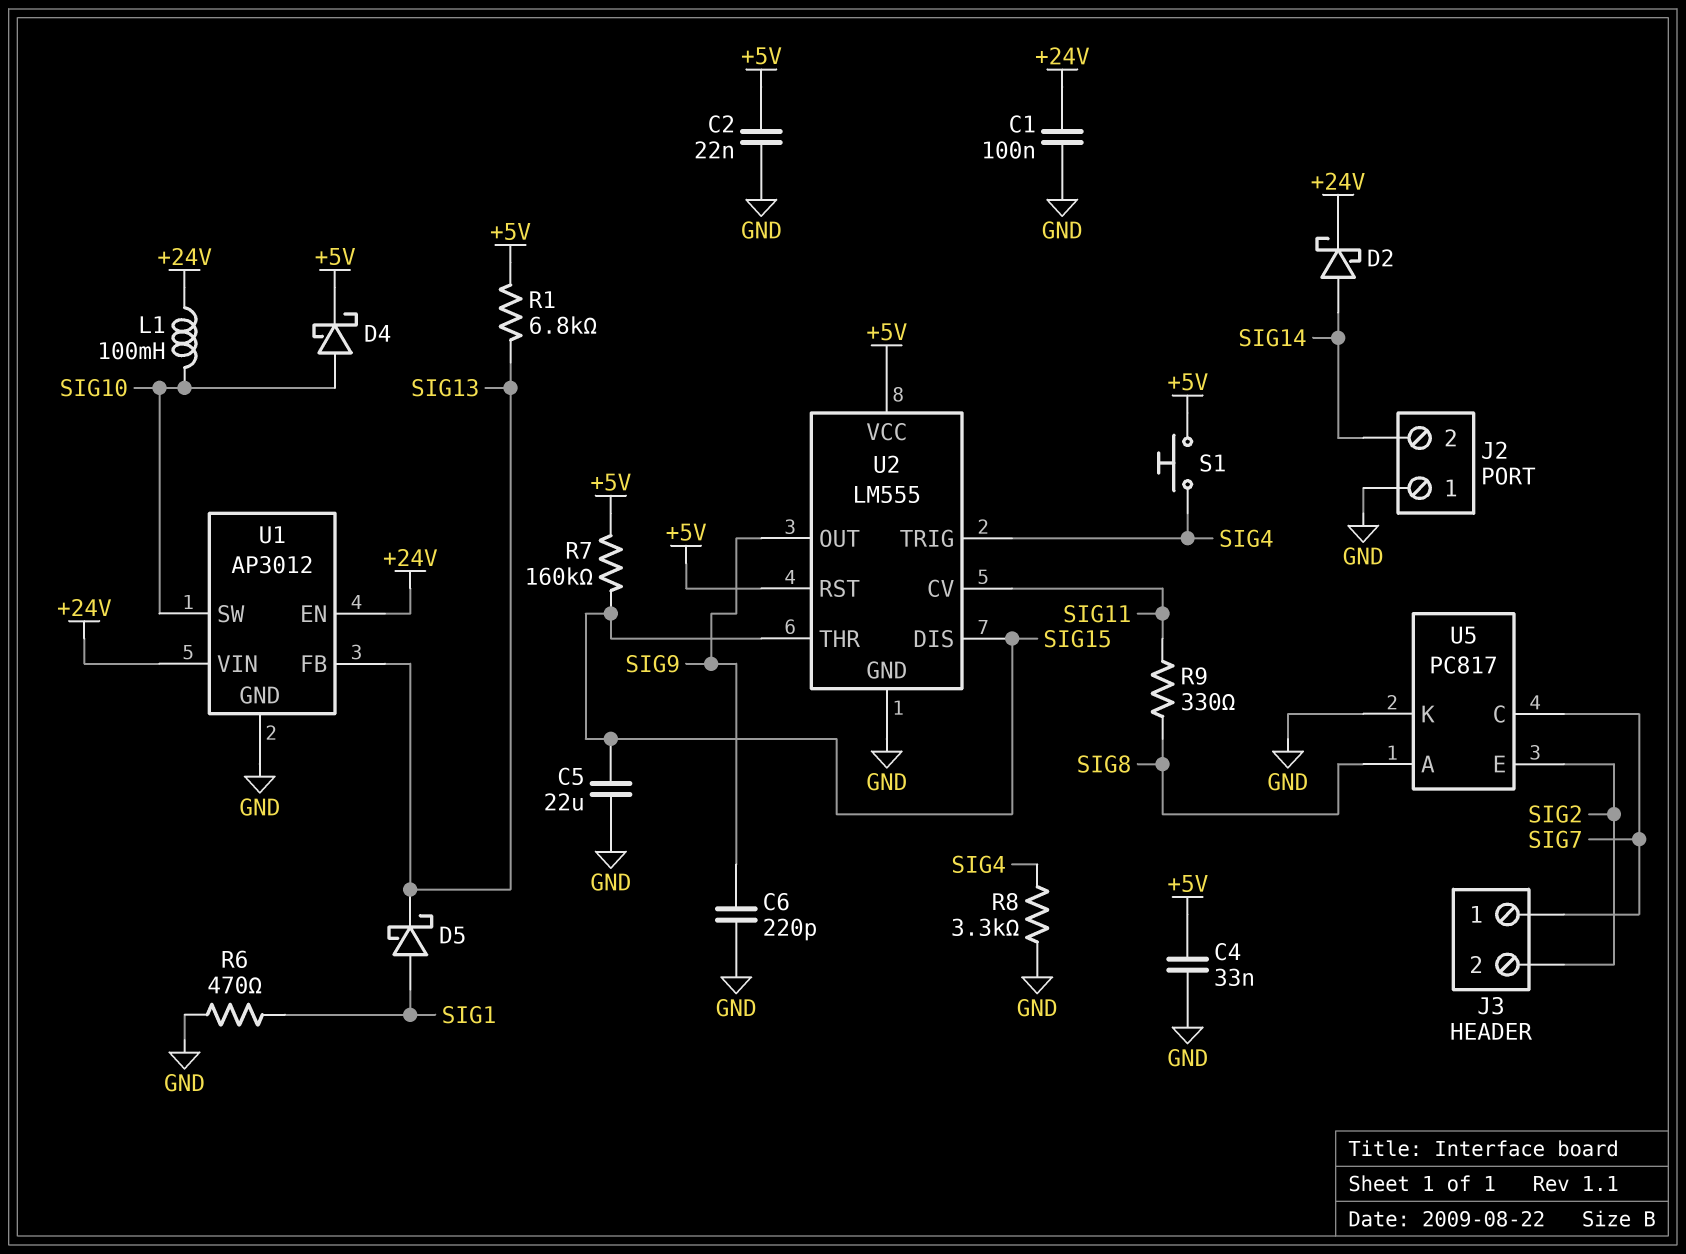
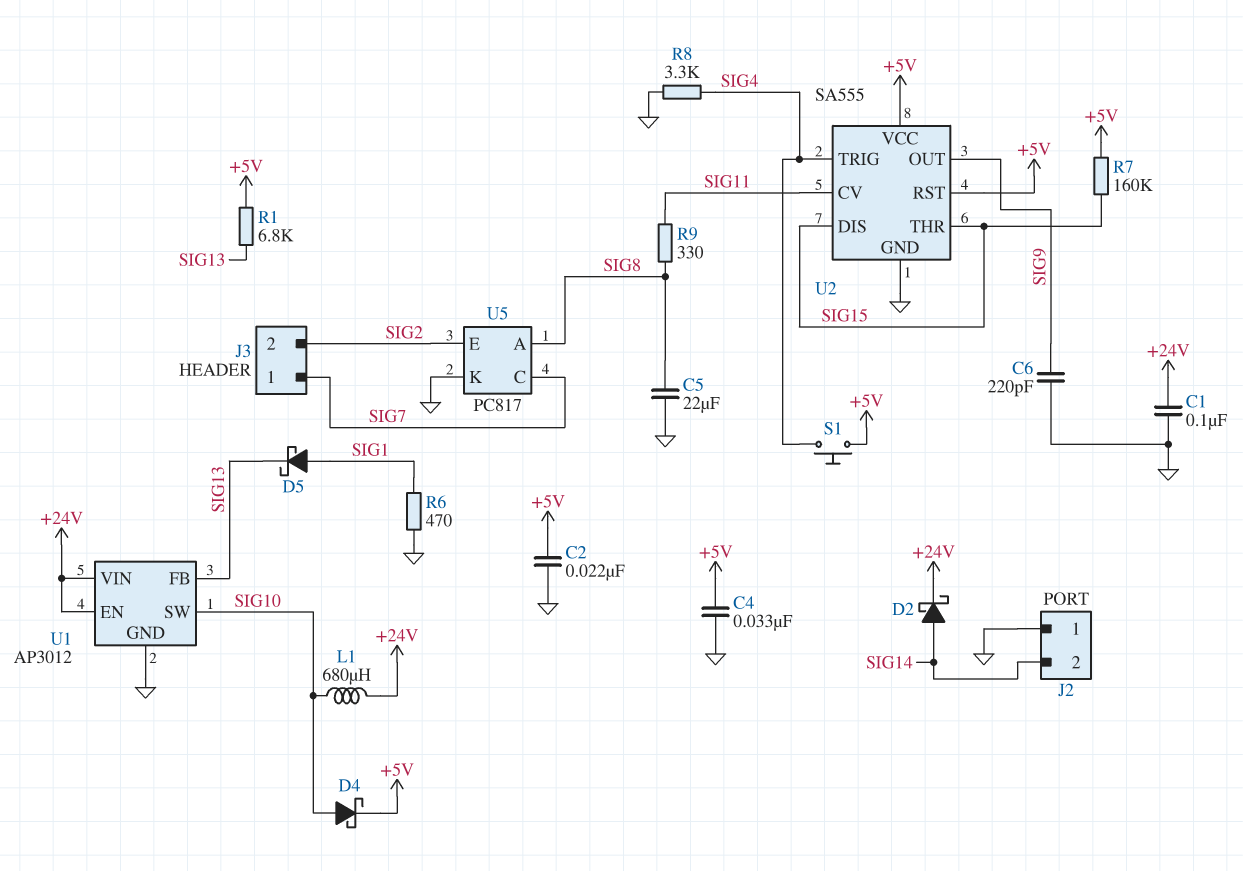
C5: 22uF (GND, SIG15) -> 22uF (GND, SIG8)
L1: 100mH (+24V, SIG10) -> 680uH (+24V, SIG10)
U2: LM555 -> SA555

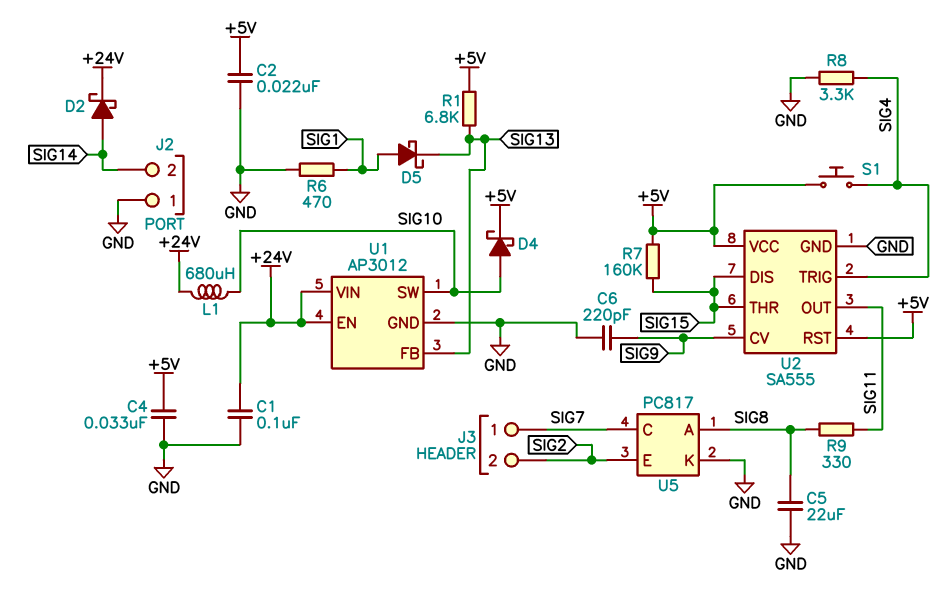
U2 pin CV: SIG11 -> SIG9
U2 pin OUT: SIG9 -> SIG11

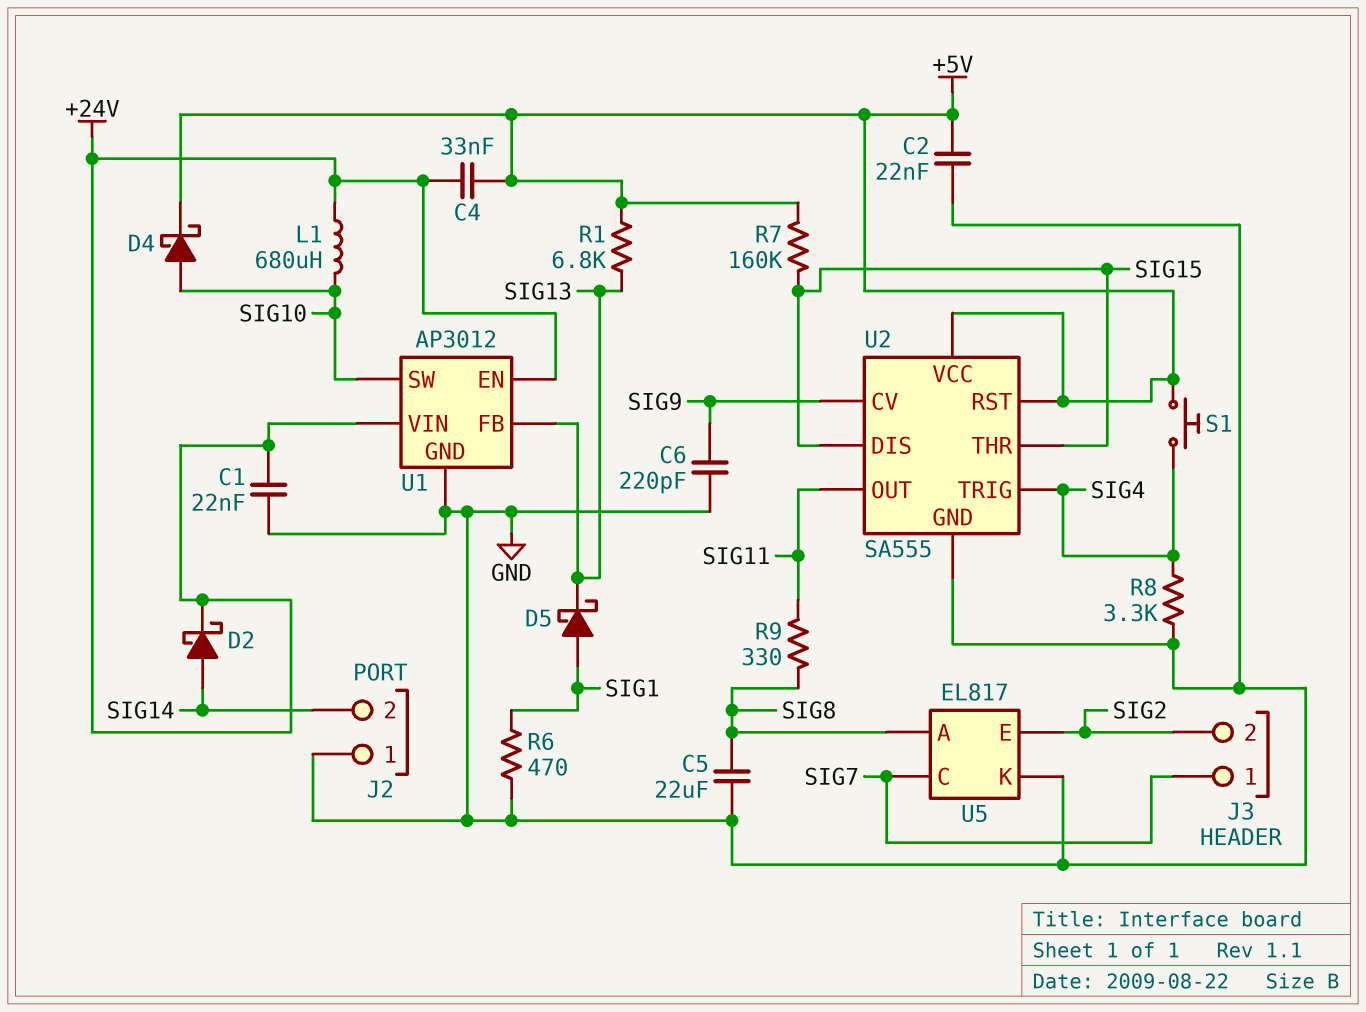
C1: 100nF (+24V, GND) -> 22nF (+24V, GND)
C4: 33nF (+5V, GND) -> 33nF (+5V, +24V)
U5: PC817 -> EL817

